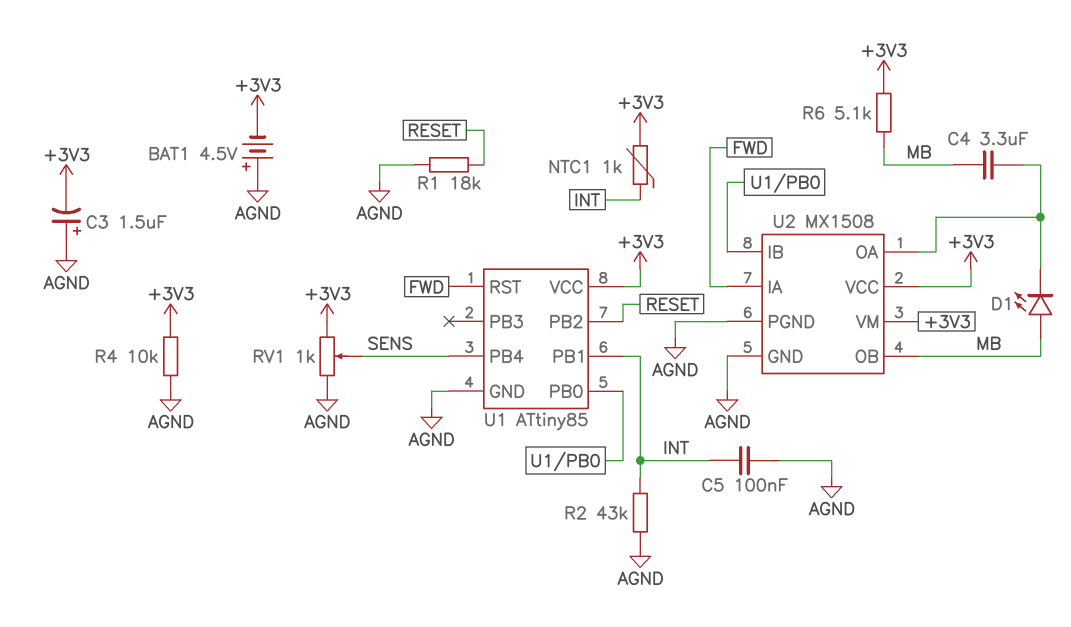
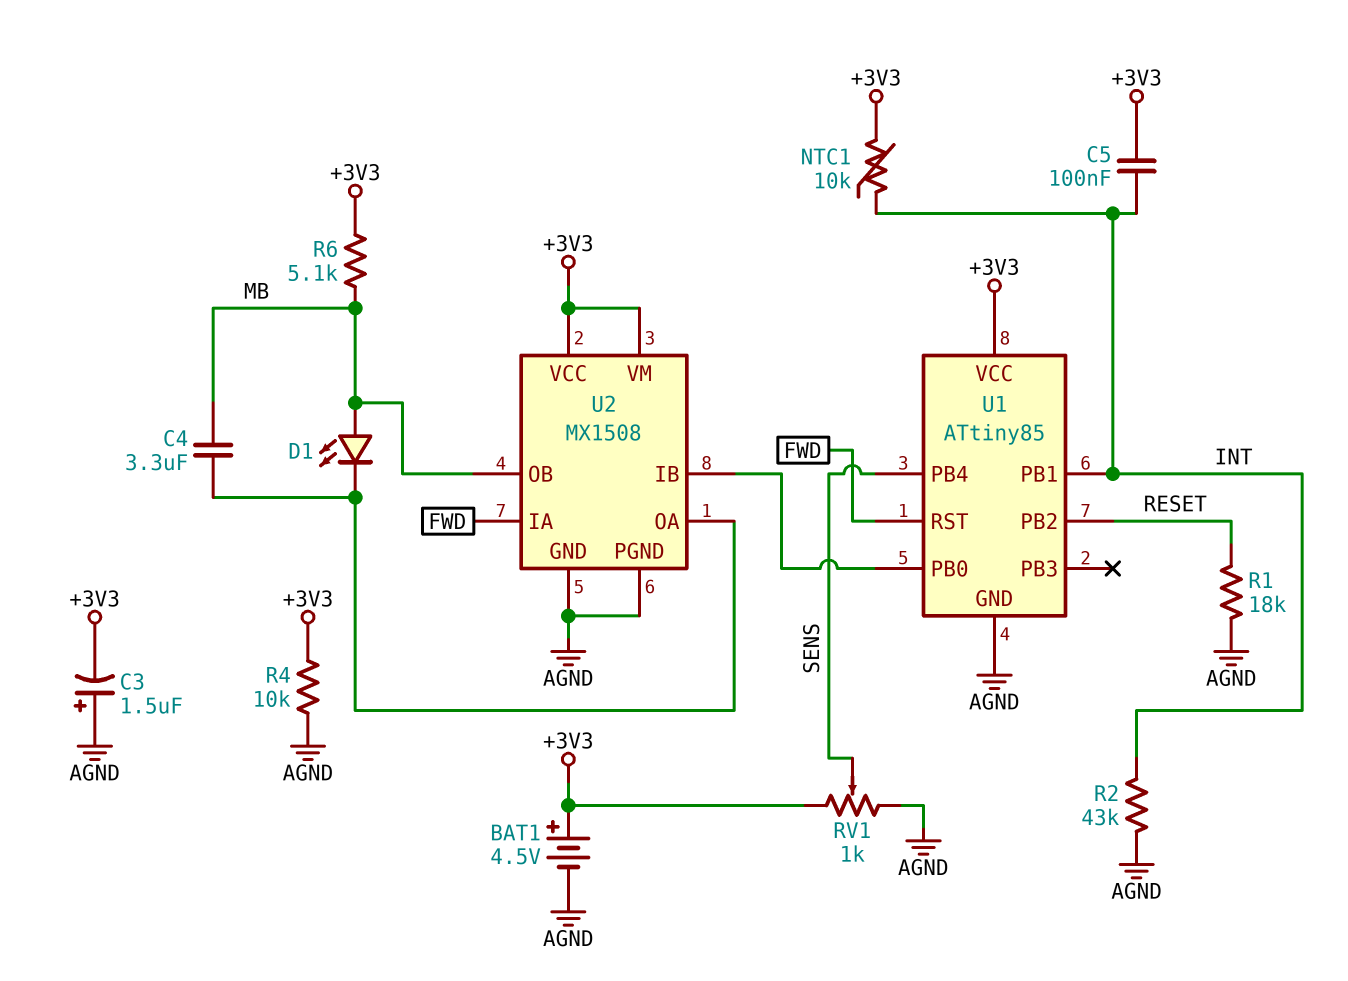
BAT1: 4.5V (plus AGND, minus +3V3) -> 4.5V (plus +3V3, minus AGND)
C5: 100nF (AGND, INT) -> 100nF (+3V3, INT)
NTC1: 1k (+3V3, INT) -> 10k (+3V3, INT)

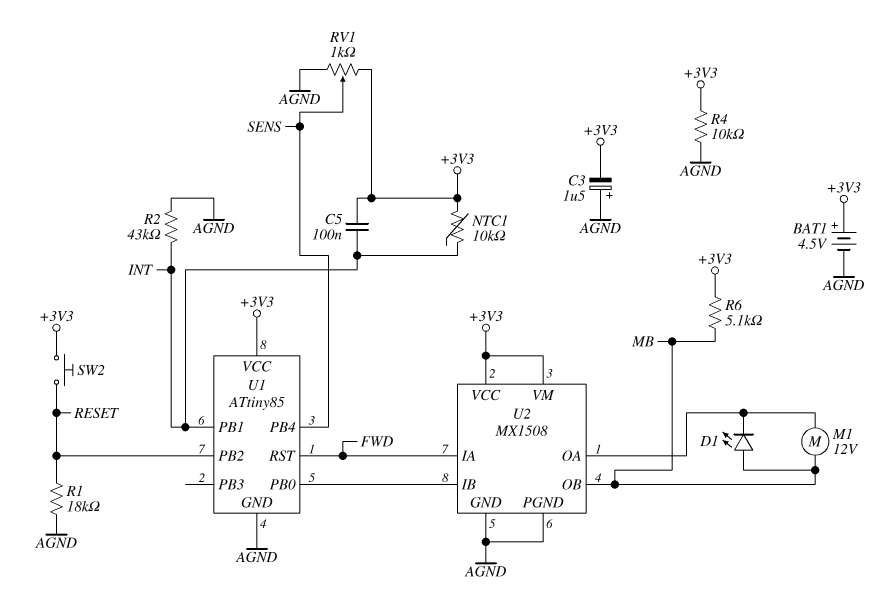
C4: 3.3uF (MB, U2/OA) -> none
M1: none -> motor 12V (MB, U2/OA)
SW2: none -> button (+3V3, RESET)

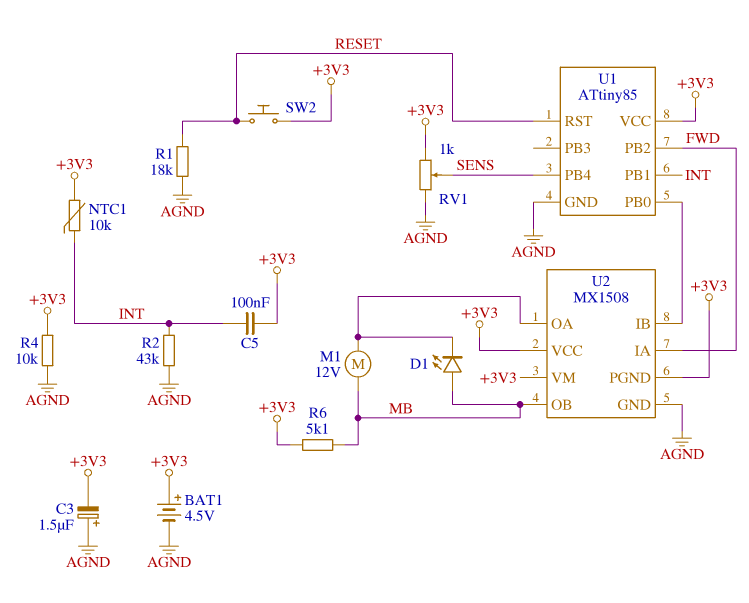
U1 pin PB2: RESET -> FWD
U1 pin RST: FWD -> RESET
U2 pin PGND: AGND -> +3V3

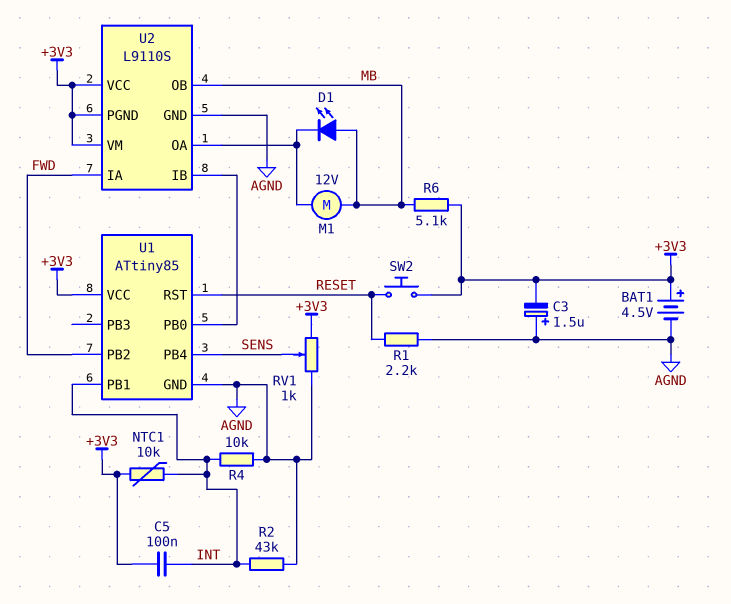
R1: 18k (AGND, RESET) -> 2.2k (AGND, RESET)
R4: 10k (+3V3, AGND) -> 10k (AGND, INT)
U2: MX1508 -> L9110S

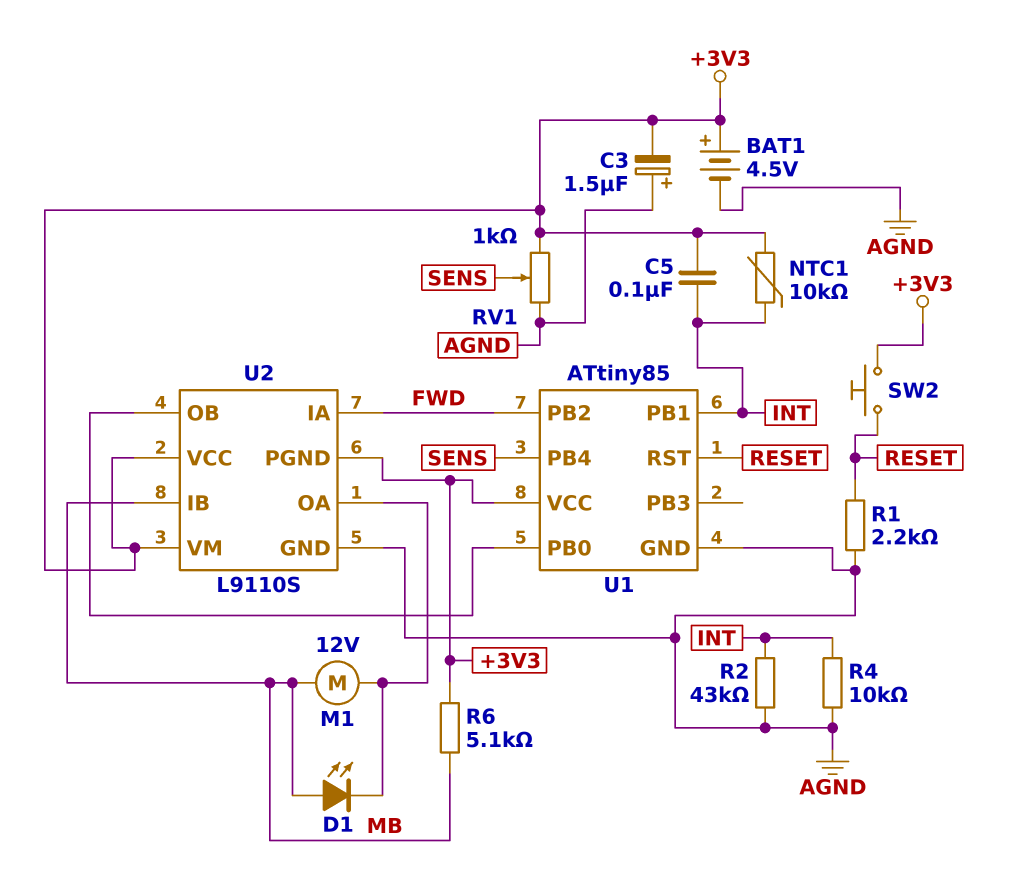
U2 pin IB: U1/PB0 -> MB
U2 pin OB: MB -> U1/PB0

